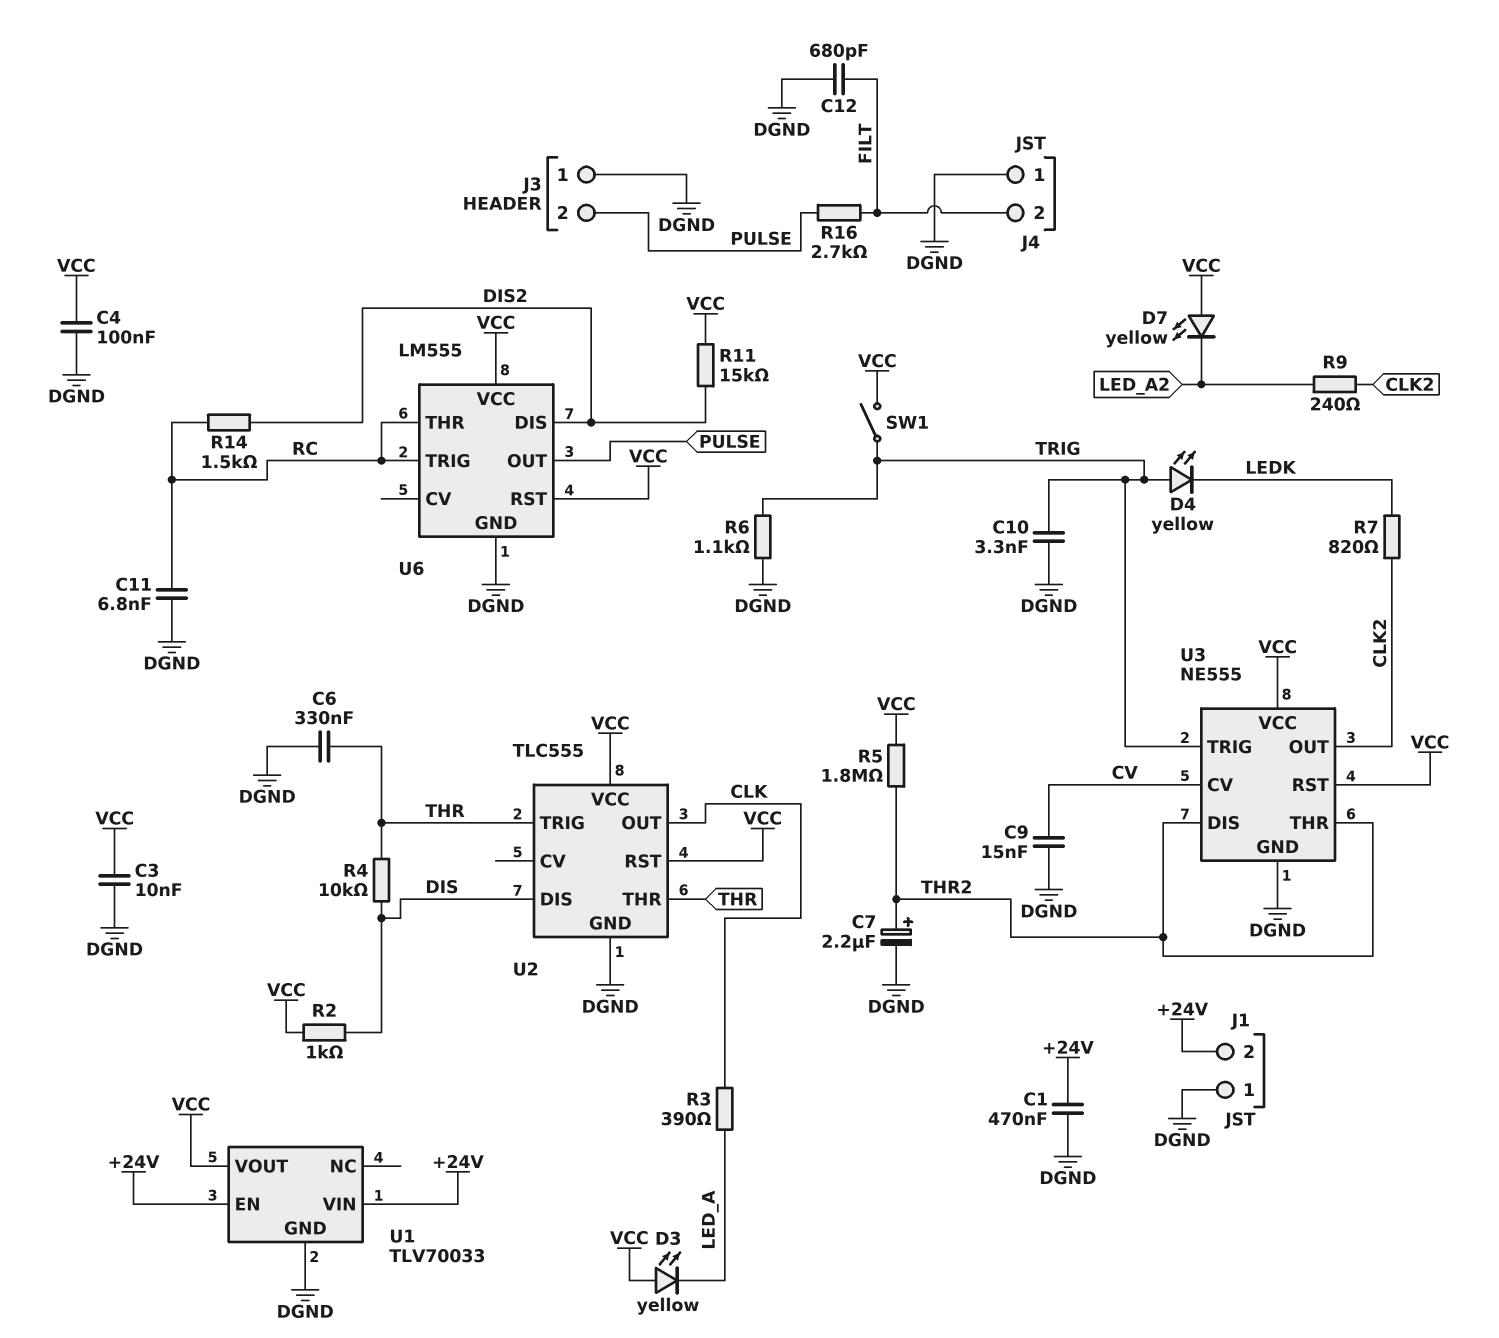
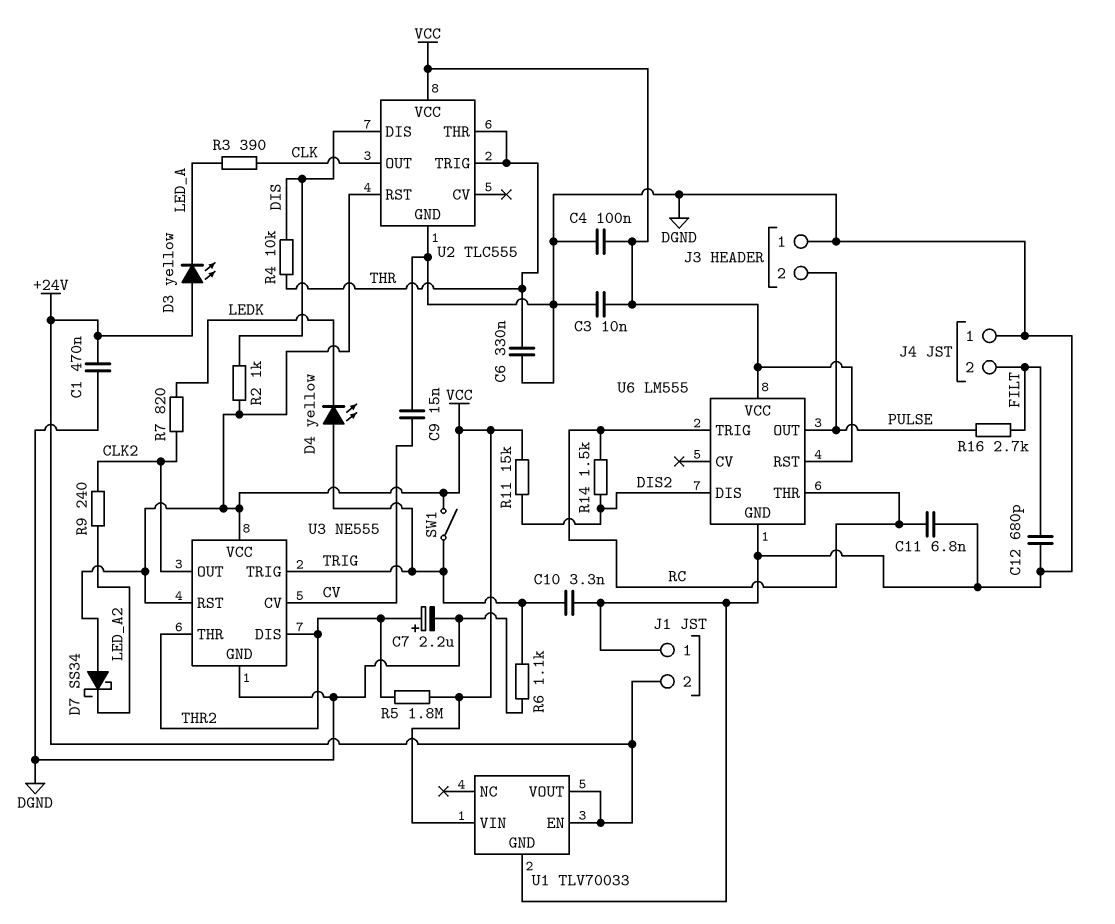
D3: LED yellow (A VCC, K LED_A) -> LED yellow (A +24V, K LED_A)
D7: LED yellow (A VCC, K LED_A2) -> schottky SS34 (A VCC, K LED_A2)
U1 pin VIN: +24V -> VCC
U1 pin VOUT: VCC -> +24V

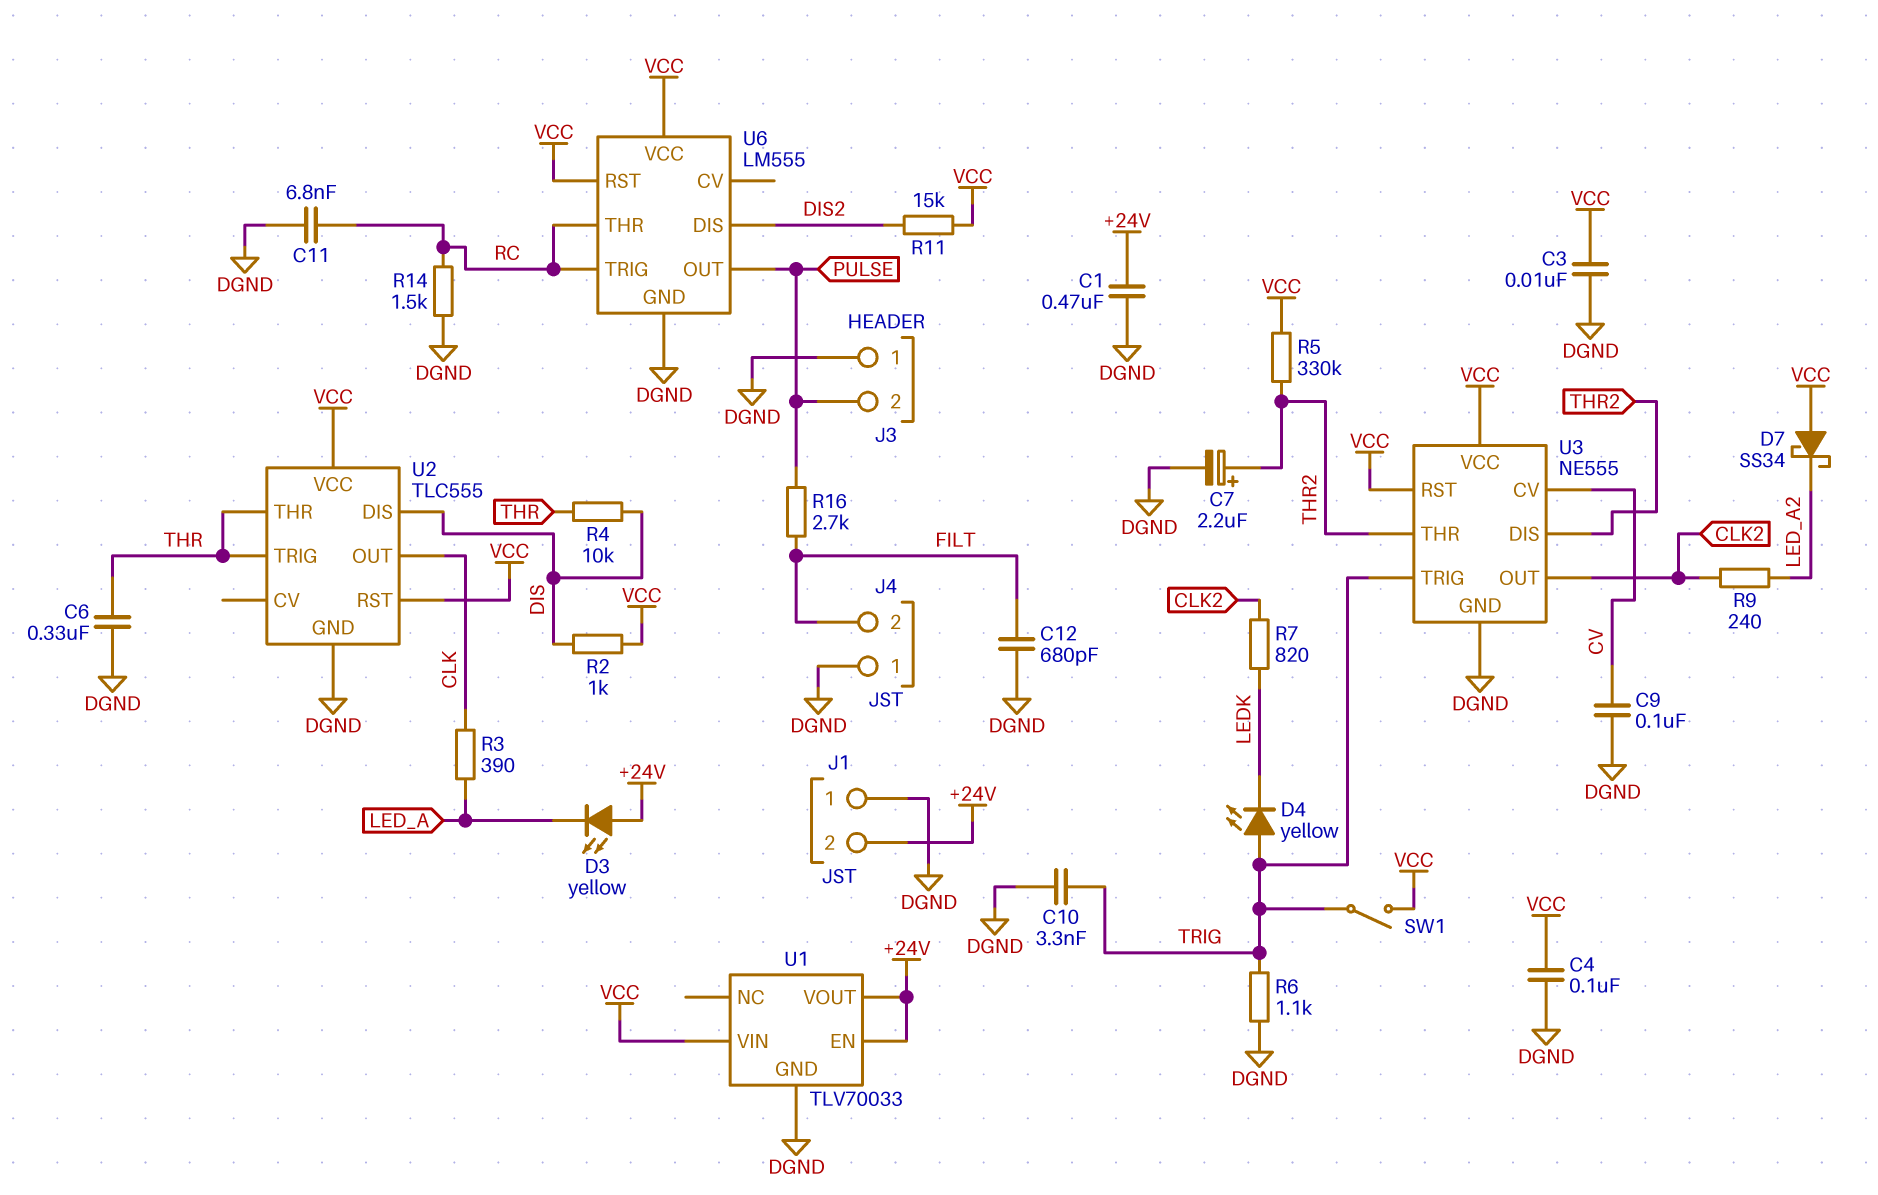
C9: 15nF (CV, DGND) -> 100nF (CV, DGND)
R5: 1.8M (THR2, VCC) -> 330k (THR2, VCC)
R14: 1.5k (DIS2, RC) -> 1.5k (DGND, RC)

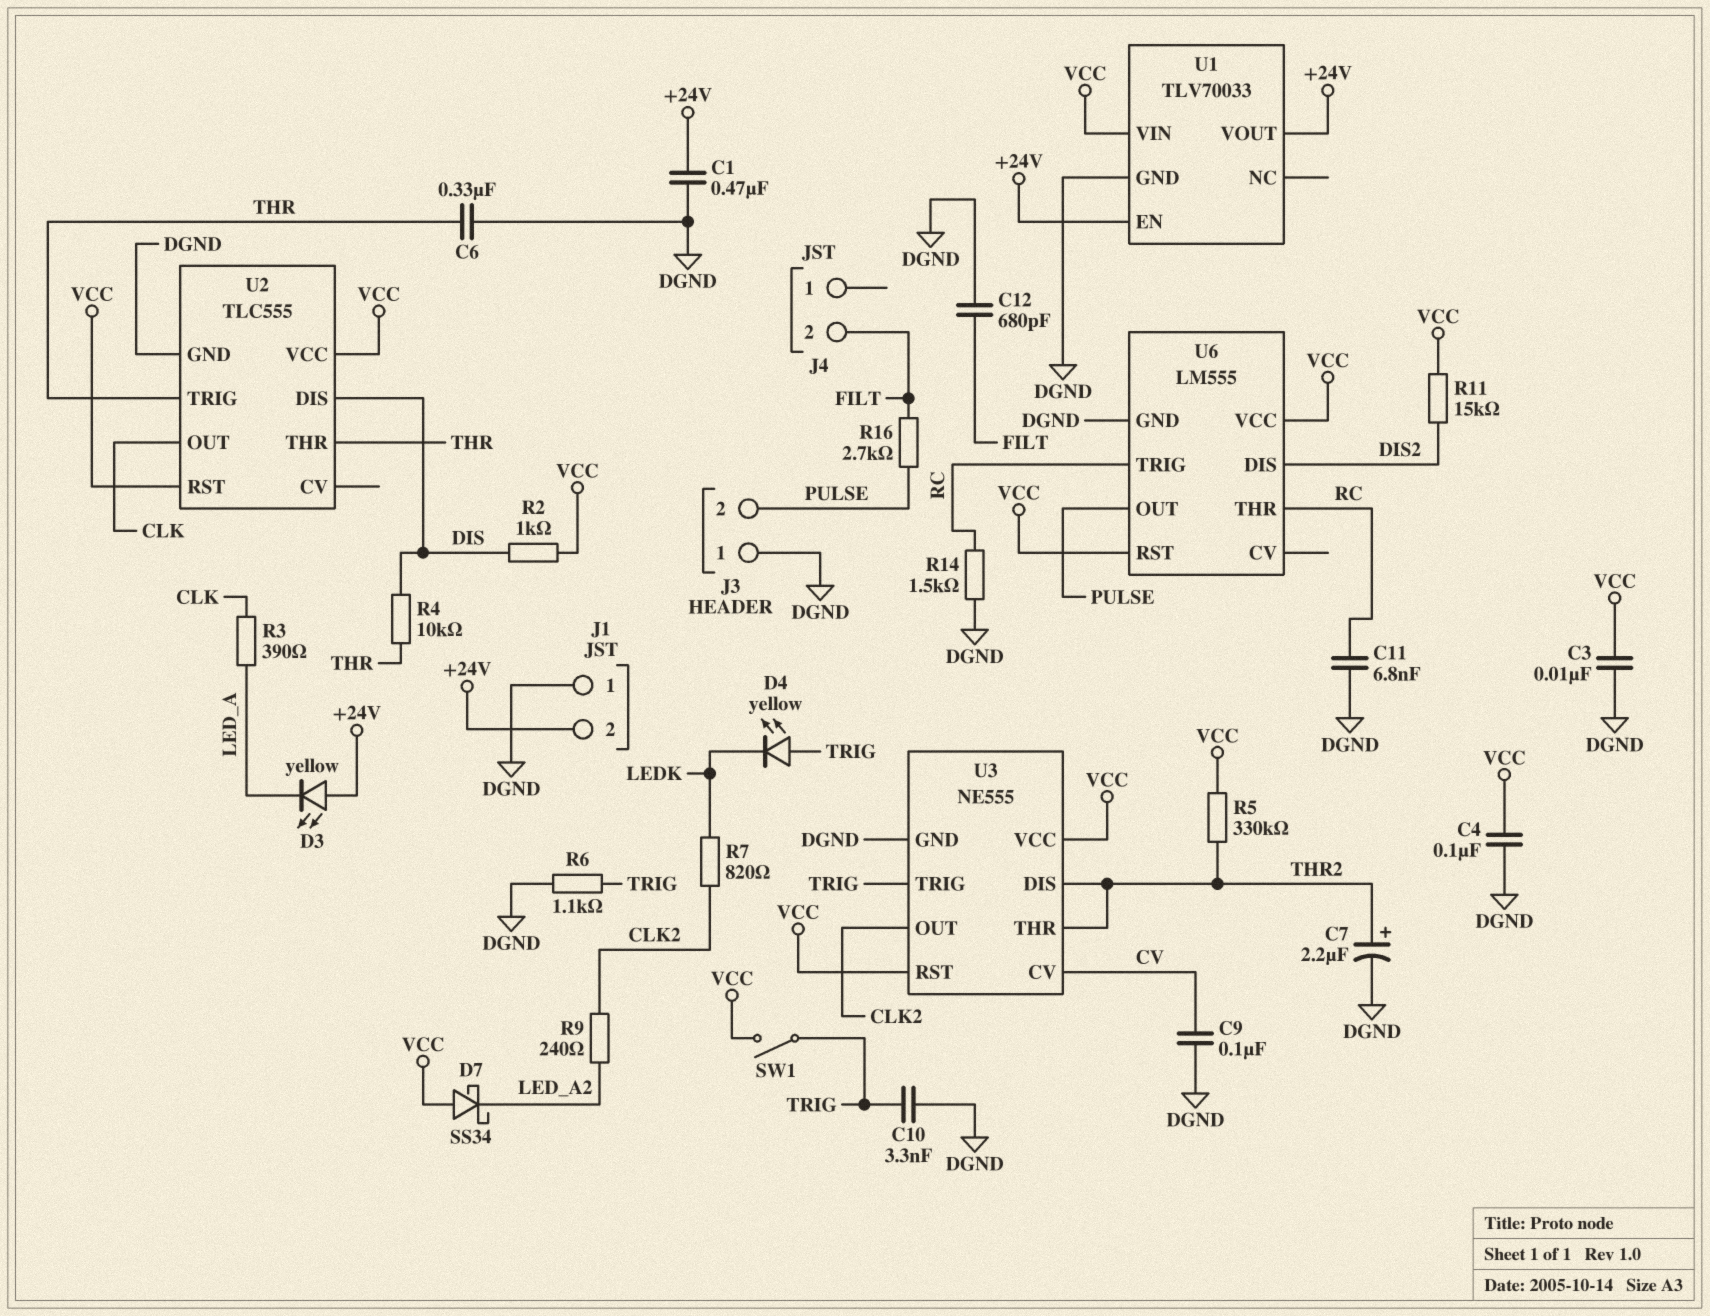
J4 pin 1: DGND -> none

